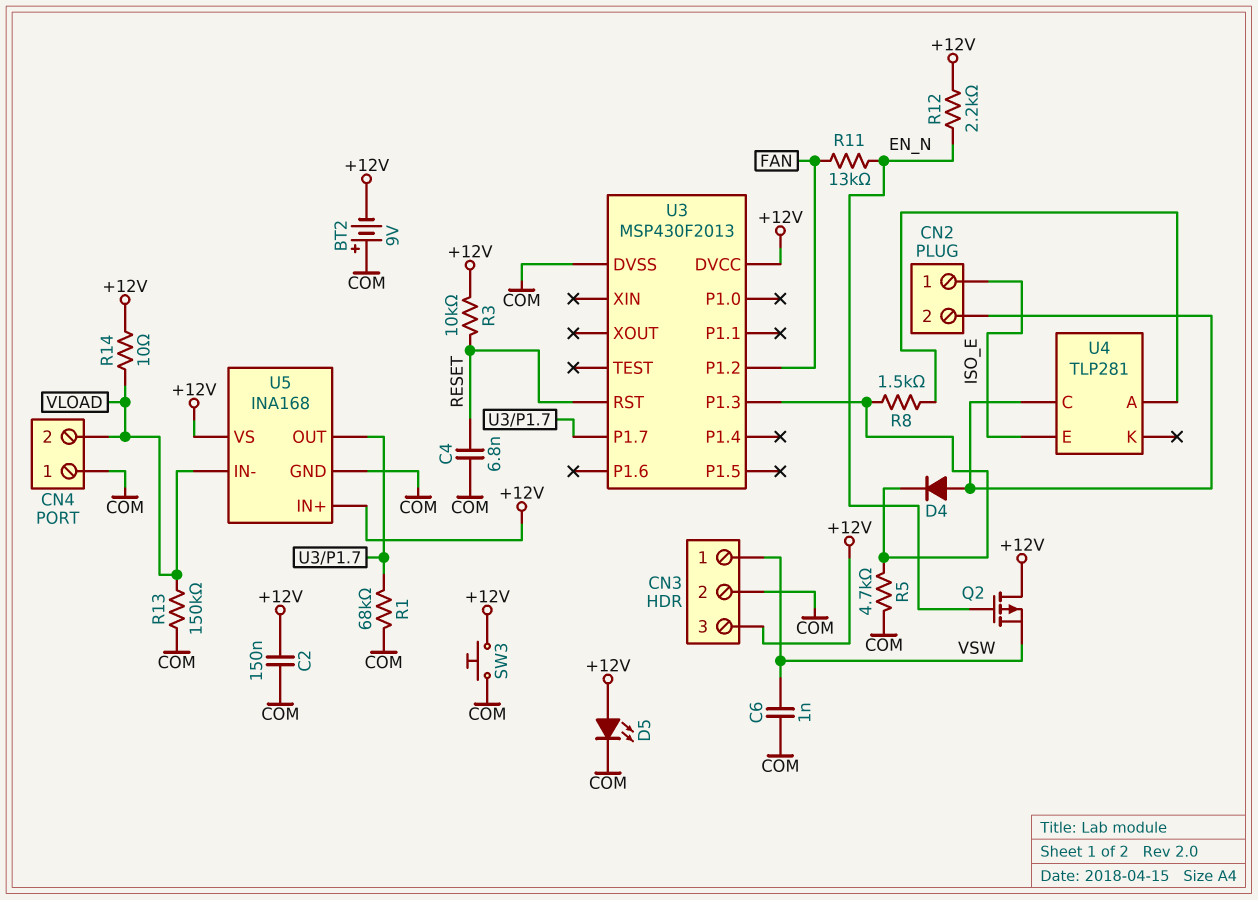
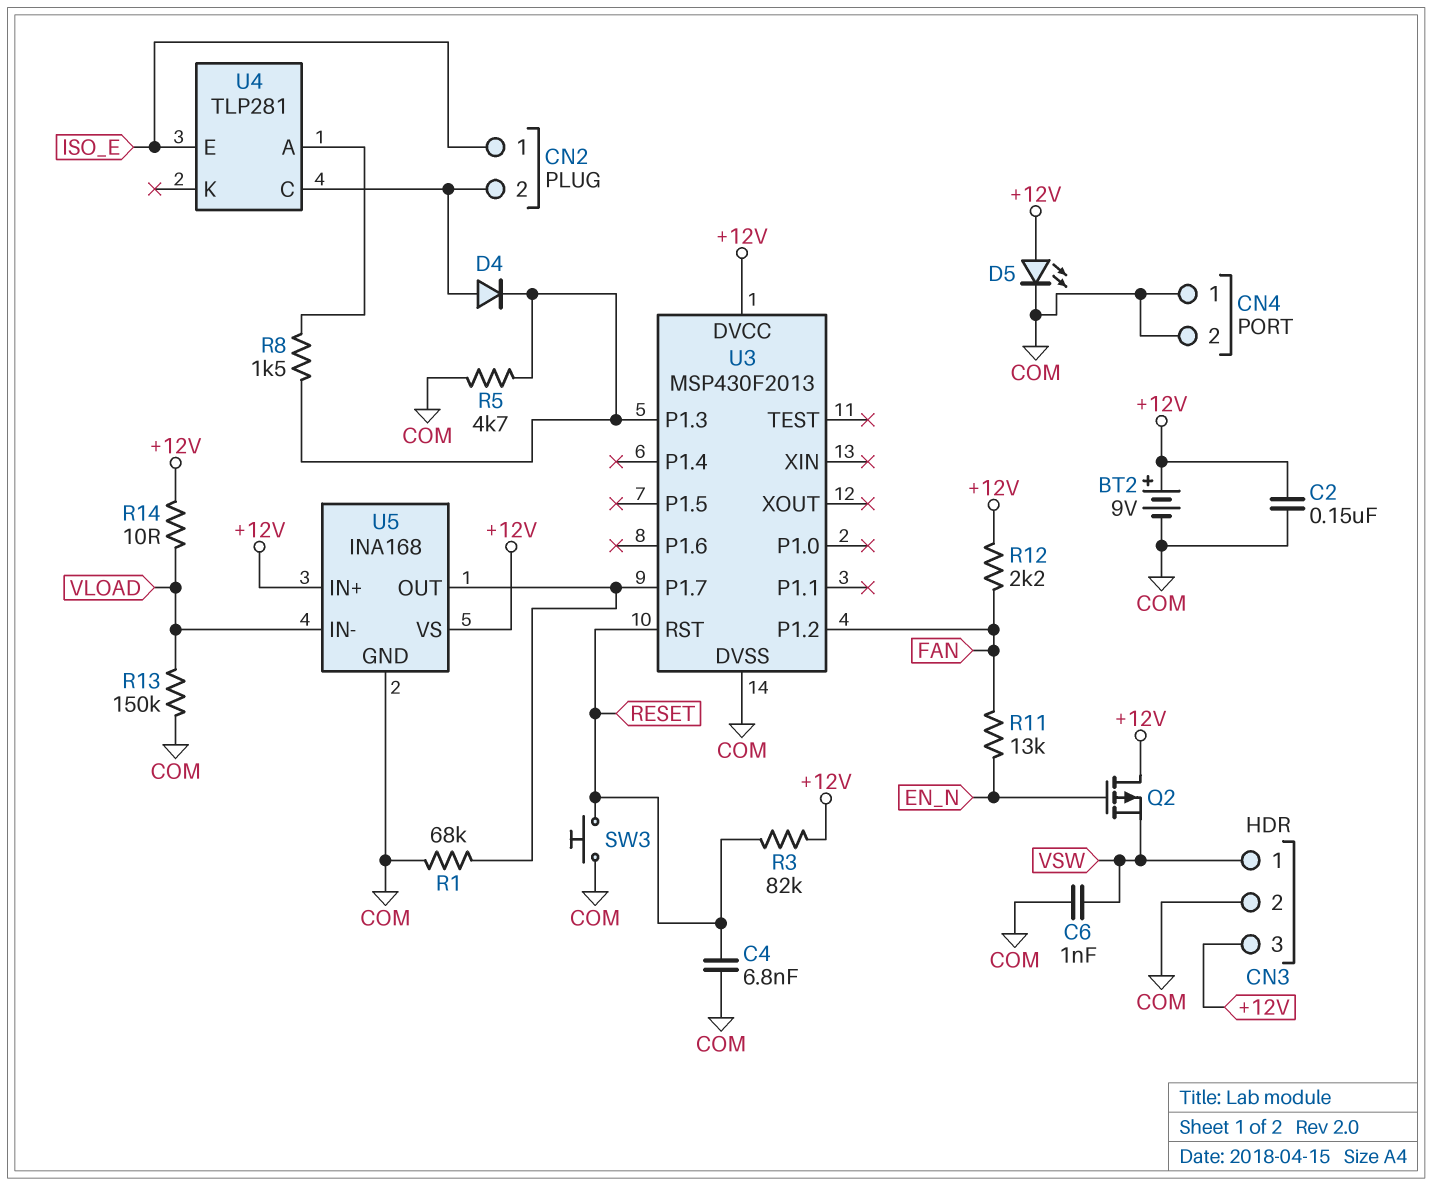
BT2: 9V (plus COM, minus +12V) -> 9V (plus +12V, minus COM)
CN4 pin 2: VLOAD -> COM
R3: 10k (+12V, RESET) -> 82k (+12V, RESET)
R12: 2.2k (+12V, EN_N) -> 2.2k (+12V, FAN)
SW3: button (+12V, COM) -> button (COM, RESET)

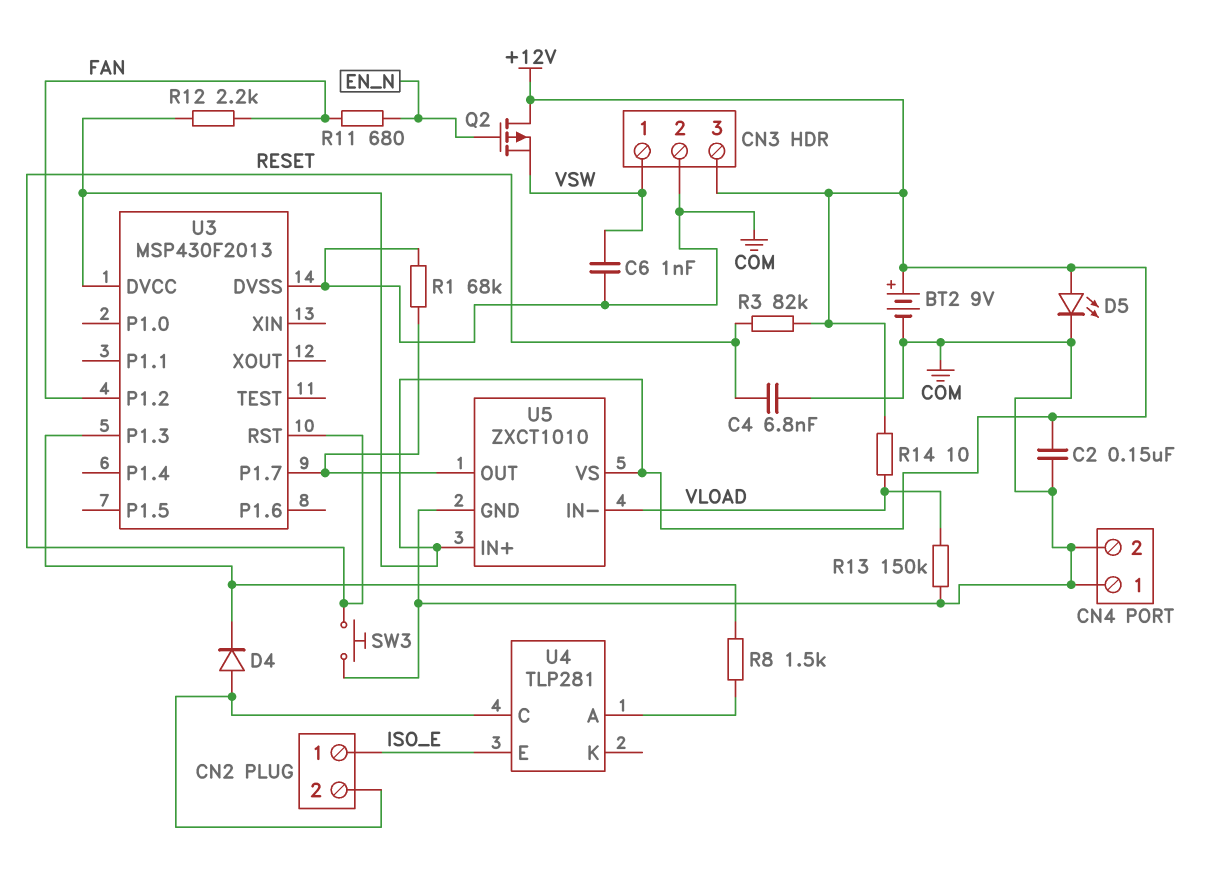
R5: 4.7k (COM, U3/P1.3) -> none
R11: 13k (EN_N, FAN) -> 680 (EN_N, FAN)
U5: INA168 -> ZXCT1010

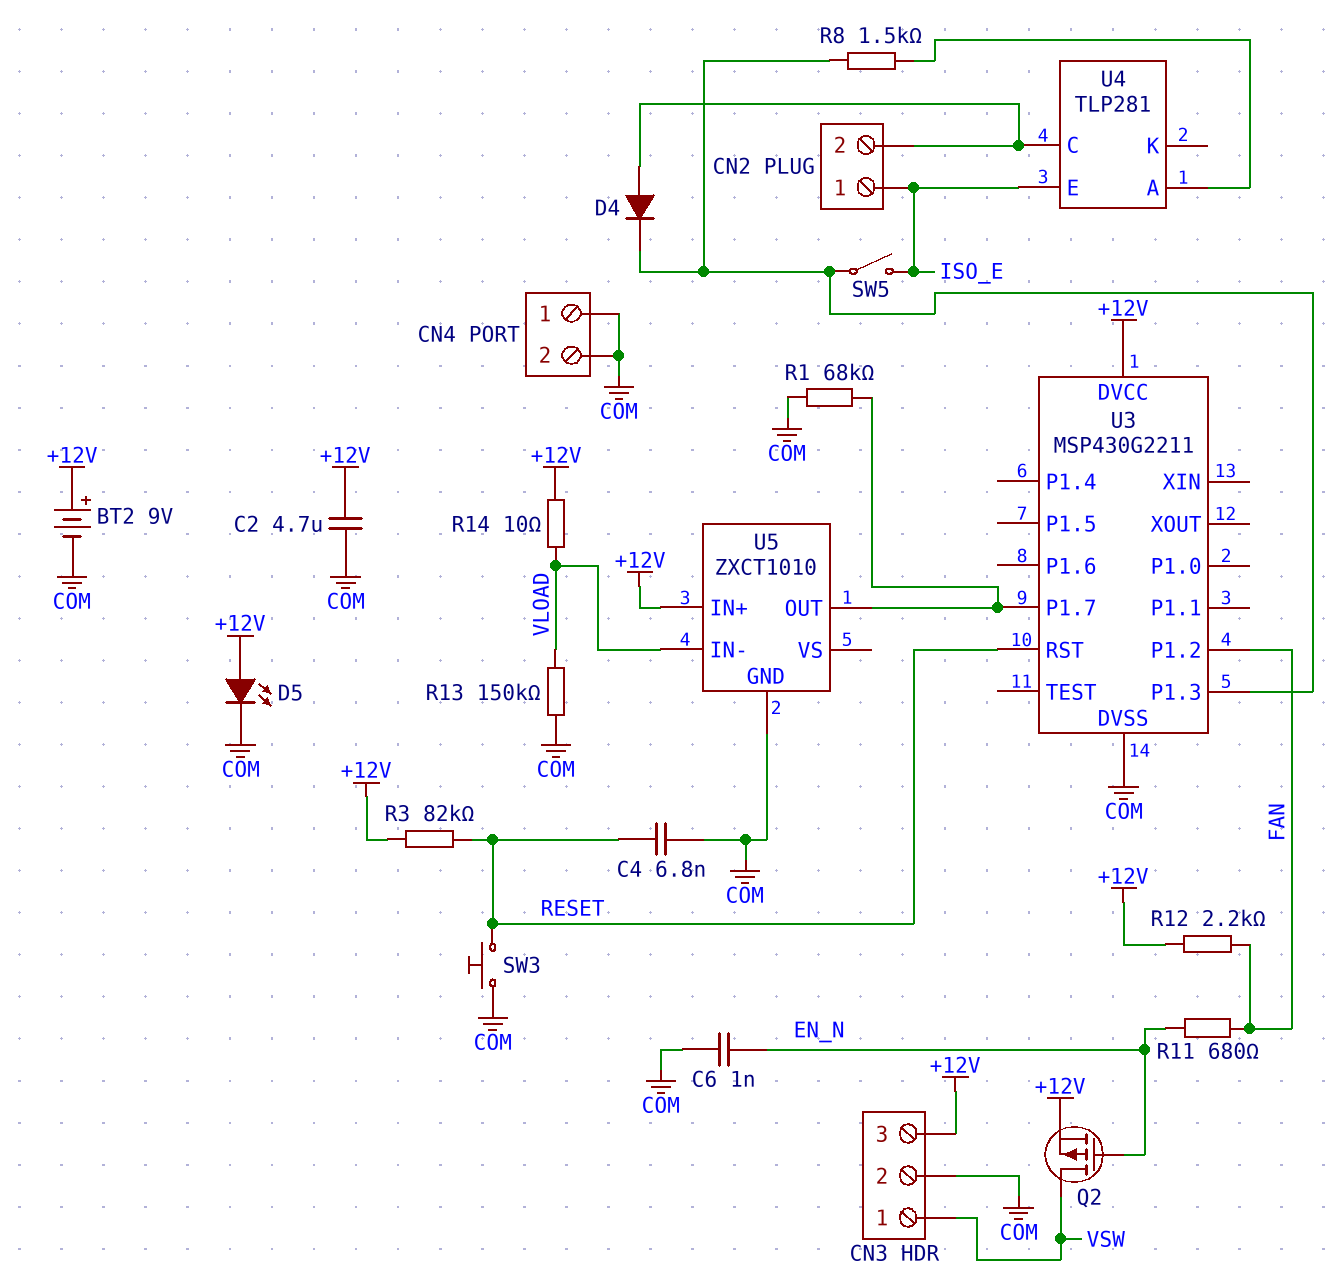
C2: 150nF (+12V, COM) -> 4.7uF (+12V, COM)
C6: 1nF (COM, VSW) -> 1nF (COM, EN_N)
Q2: PMOS (G EN_N, D +12V, S VSW) -> PMOS (G EN_N, D VSW, S +12V)
SW5: none -> switch (ISO_E, U3/P1.3)
U3: MSP430F2013 -> MSP430G2211
U5 pin VS: +12V -> none

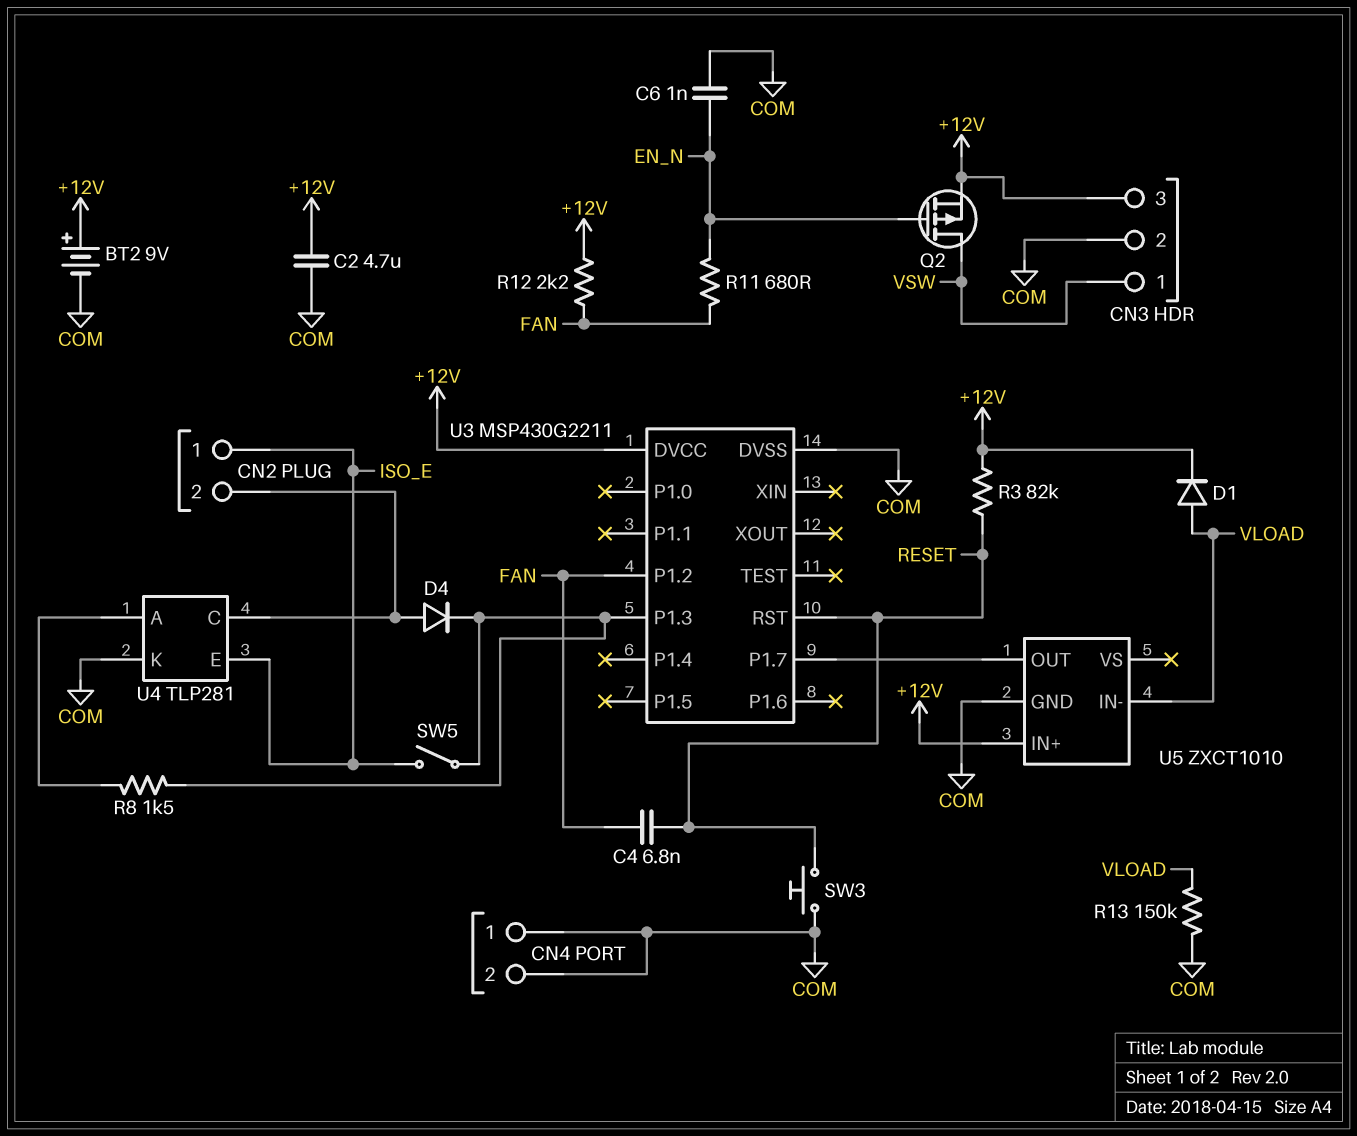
C4: 6.8nF (COM, RESET) -> 6.8nF (FAN, RESET)
D1: none -> diode (A VLOAD, K +12V)
D5: LED (A +12V, K COM) -> none
R1: 68k (COM, U3/P1.7) -> none
R14: 10 (+12V, VLOAD) -> none
U4 pin K: none -> COM

